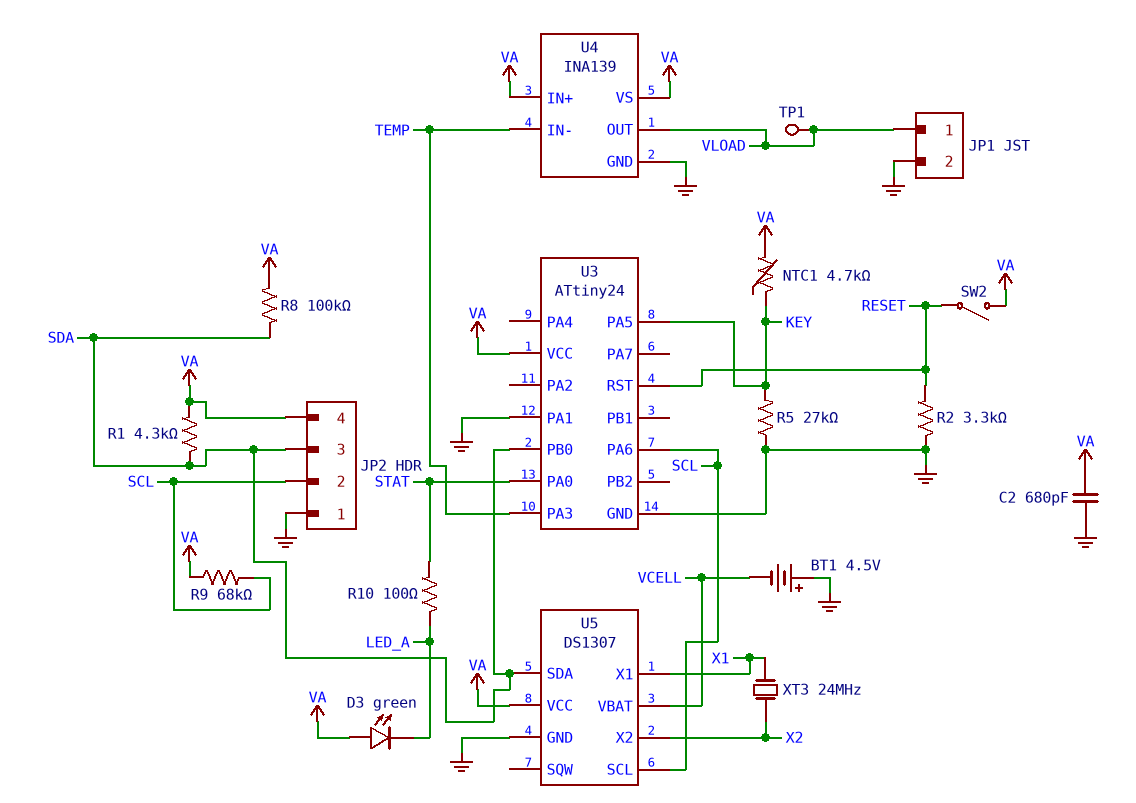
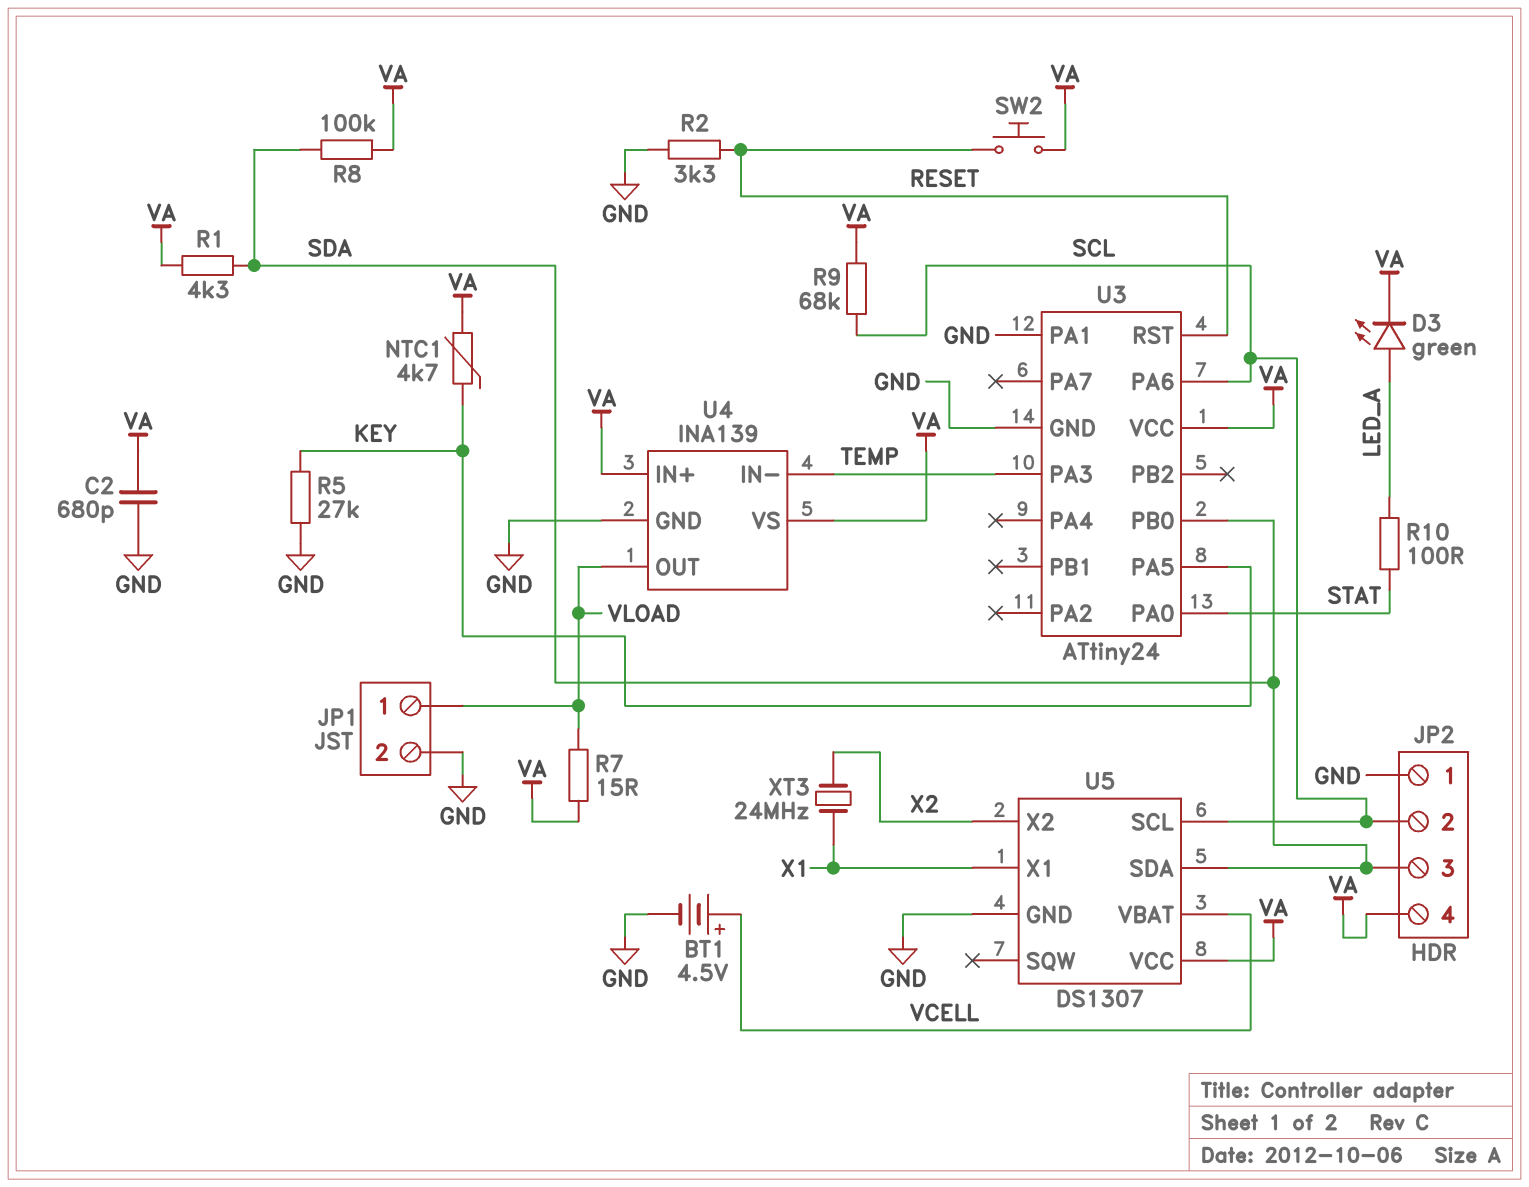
BT1: 4.5V (plus GND, minus VCELL) -> 4.5V (plus VCELL, minus GND)
D3: LED green (A VA, K LED_A) -> LED green (A LED_A, K VA)
R7: none -> 15 (VA, VLOAD)
SW2: switch (RESET, VA) -> button (RESET, VA)
TP1: test point (VLOAD) -> none

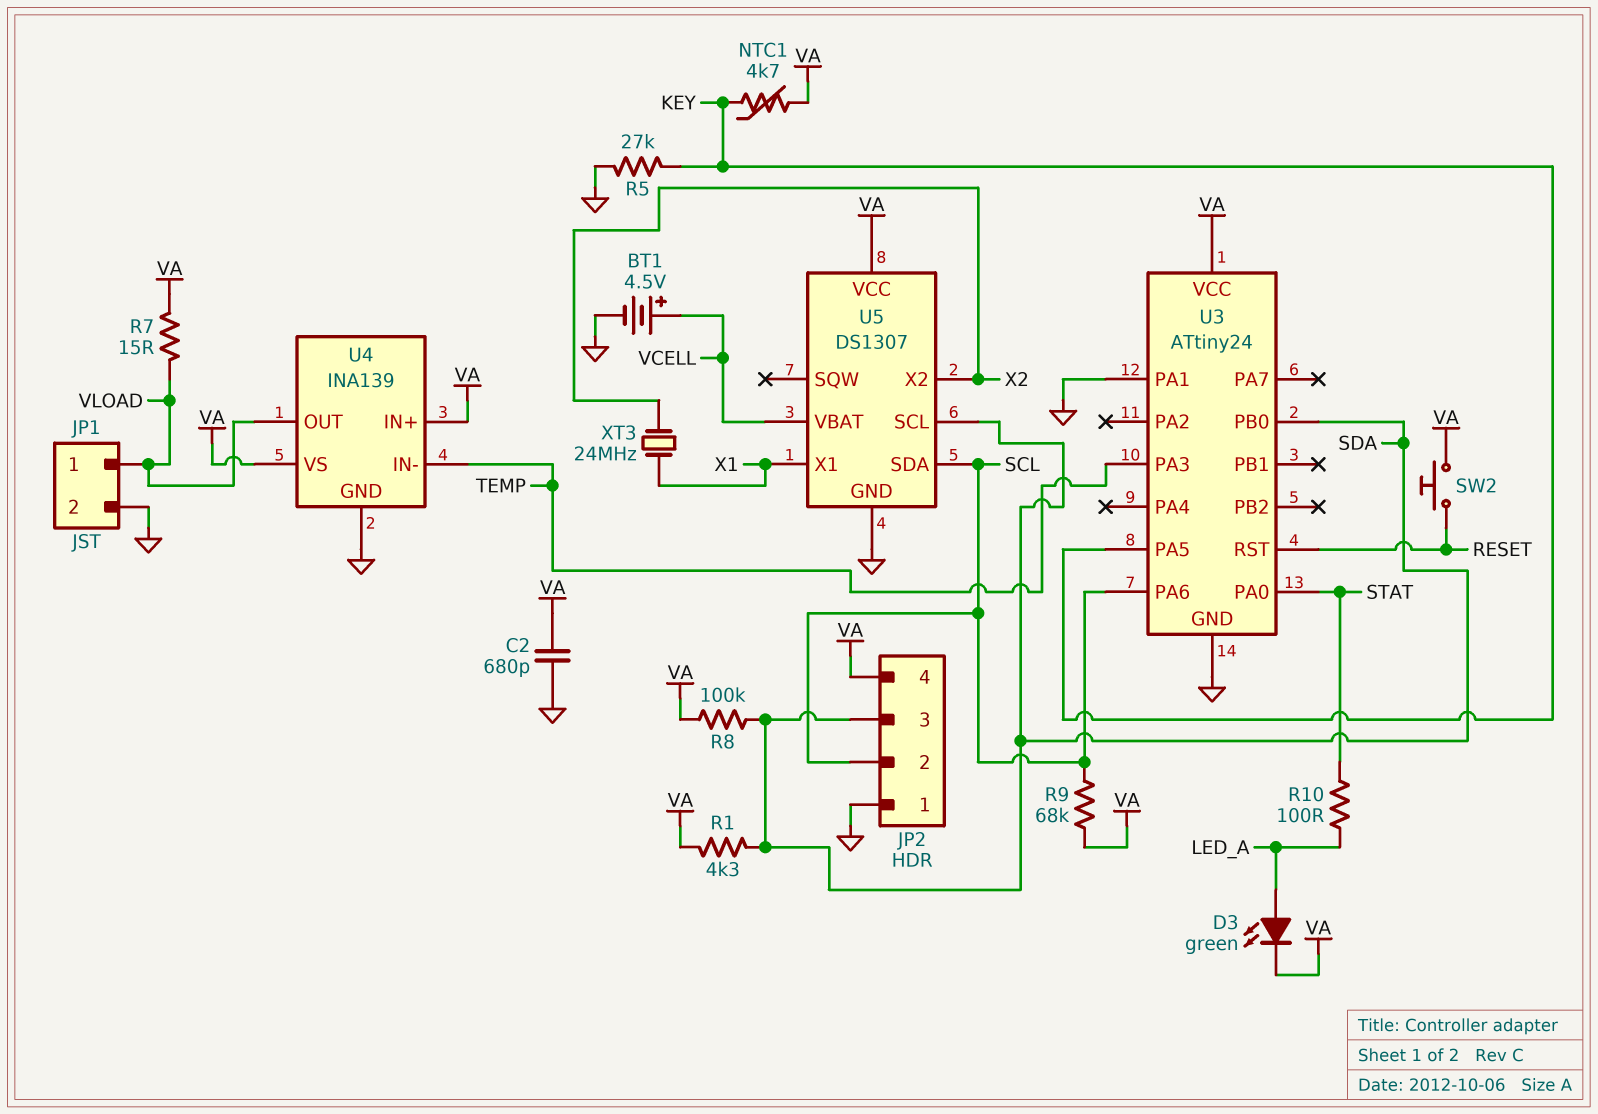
R2: 3.3k (GND, RESET) -> none
U5 pin SCL: SCL -> SDA
U5 pin SDA: SDA -> SCL

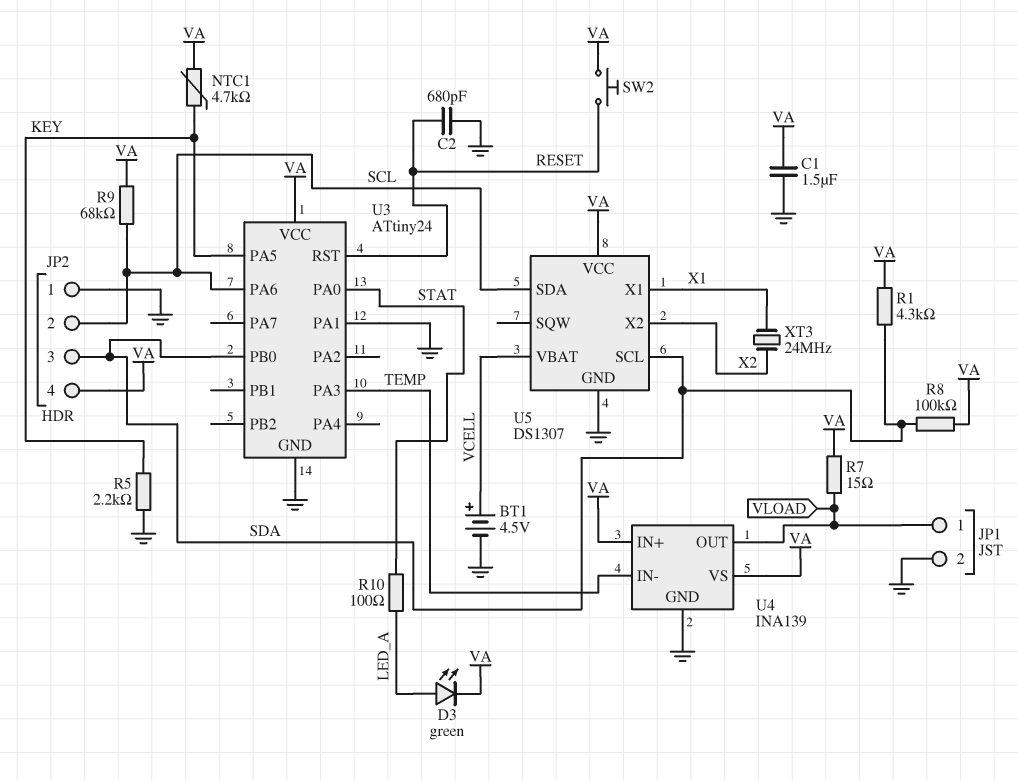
C1: none -> 1.5uF (GND, VA)
C2: 680pF (GND, VA) -> 680pF (GND, RESET)
R5: 27k (GND, KEY) -> 2.2k (GND, KEY)

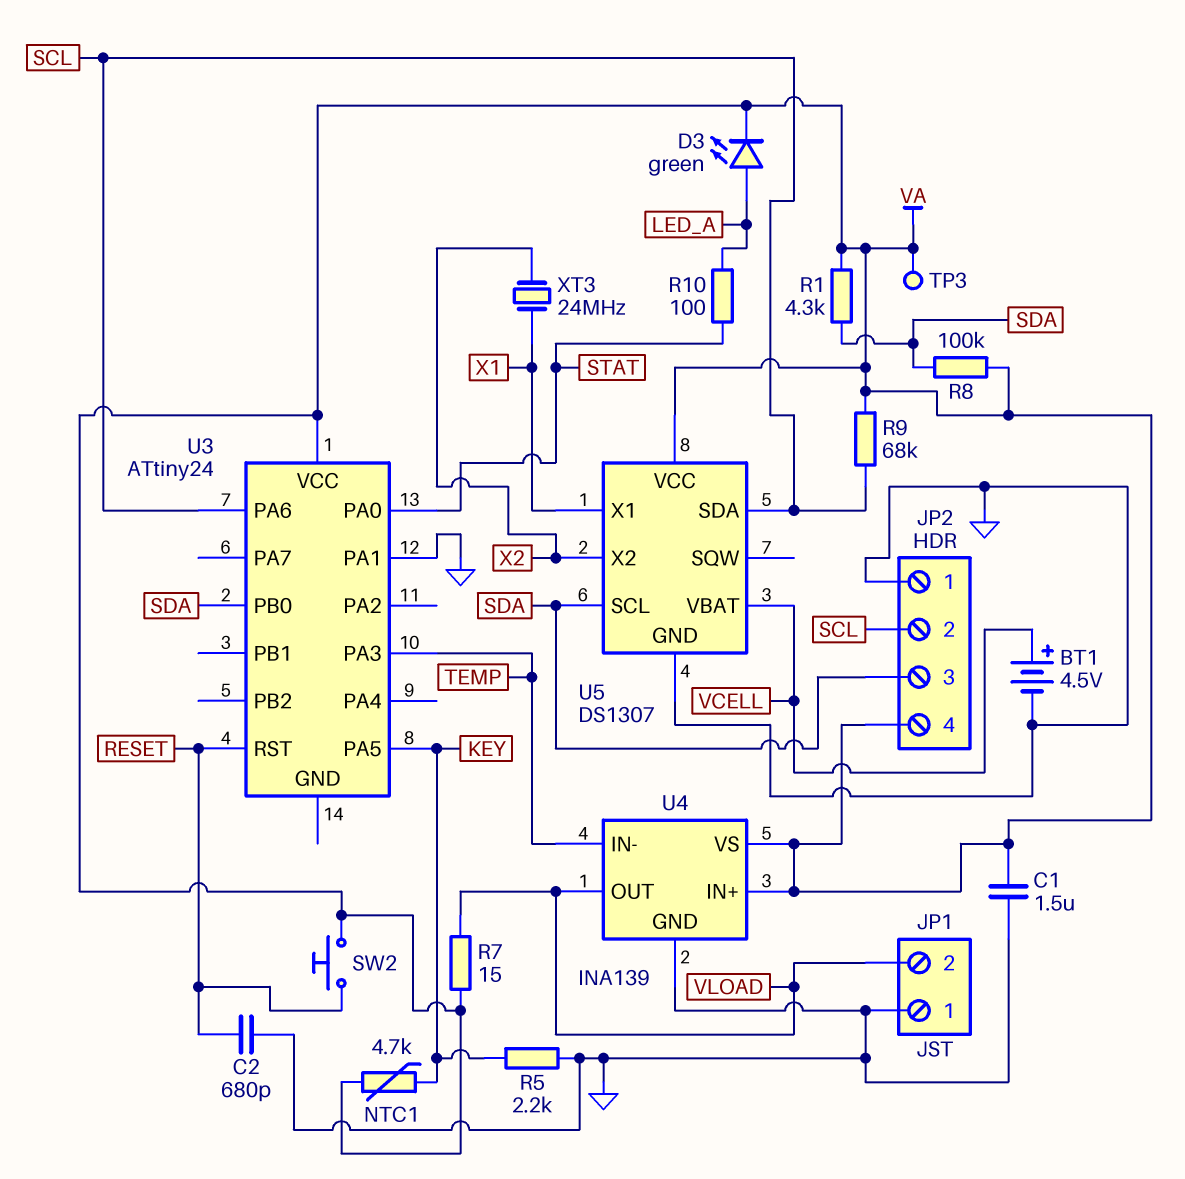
JP1 pin 1: VLOAD -> GND
JP1 pin 2: GND -> VLOAD
TP3: none -> test point (VA)
U3 pin GND: GND -> none

